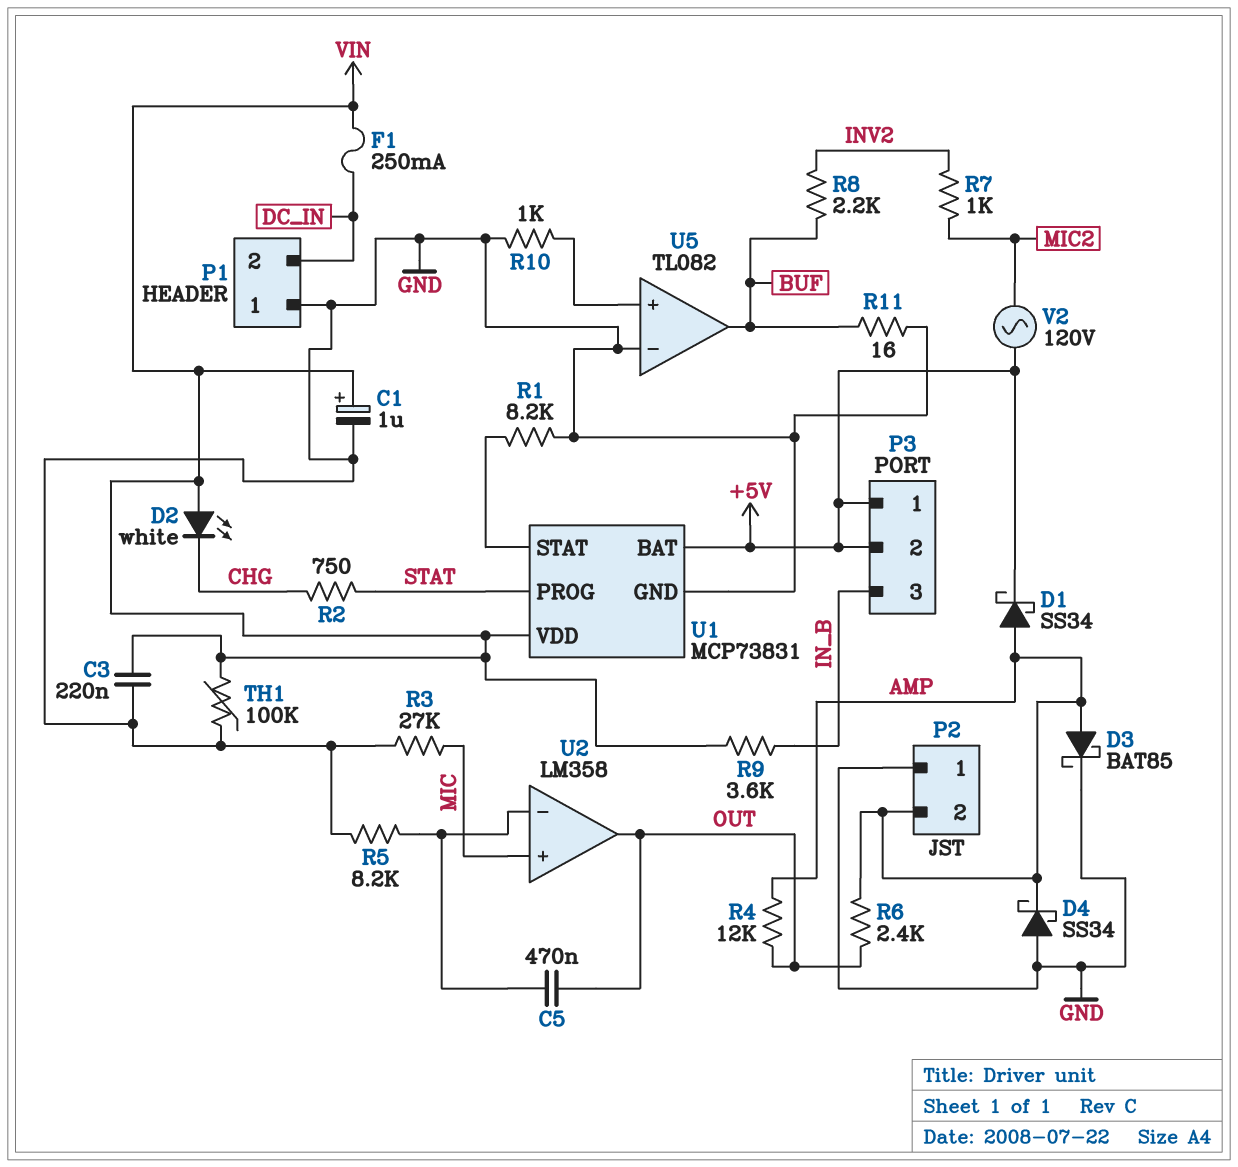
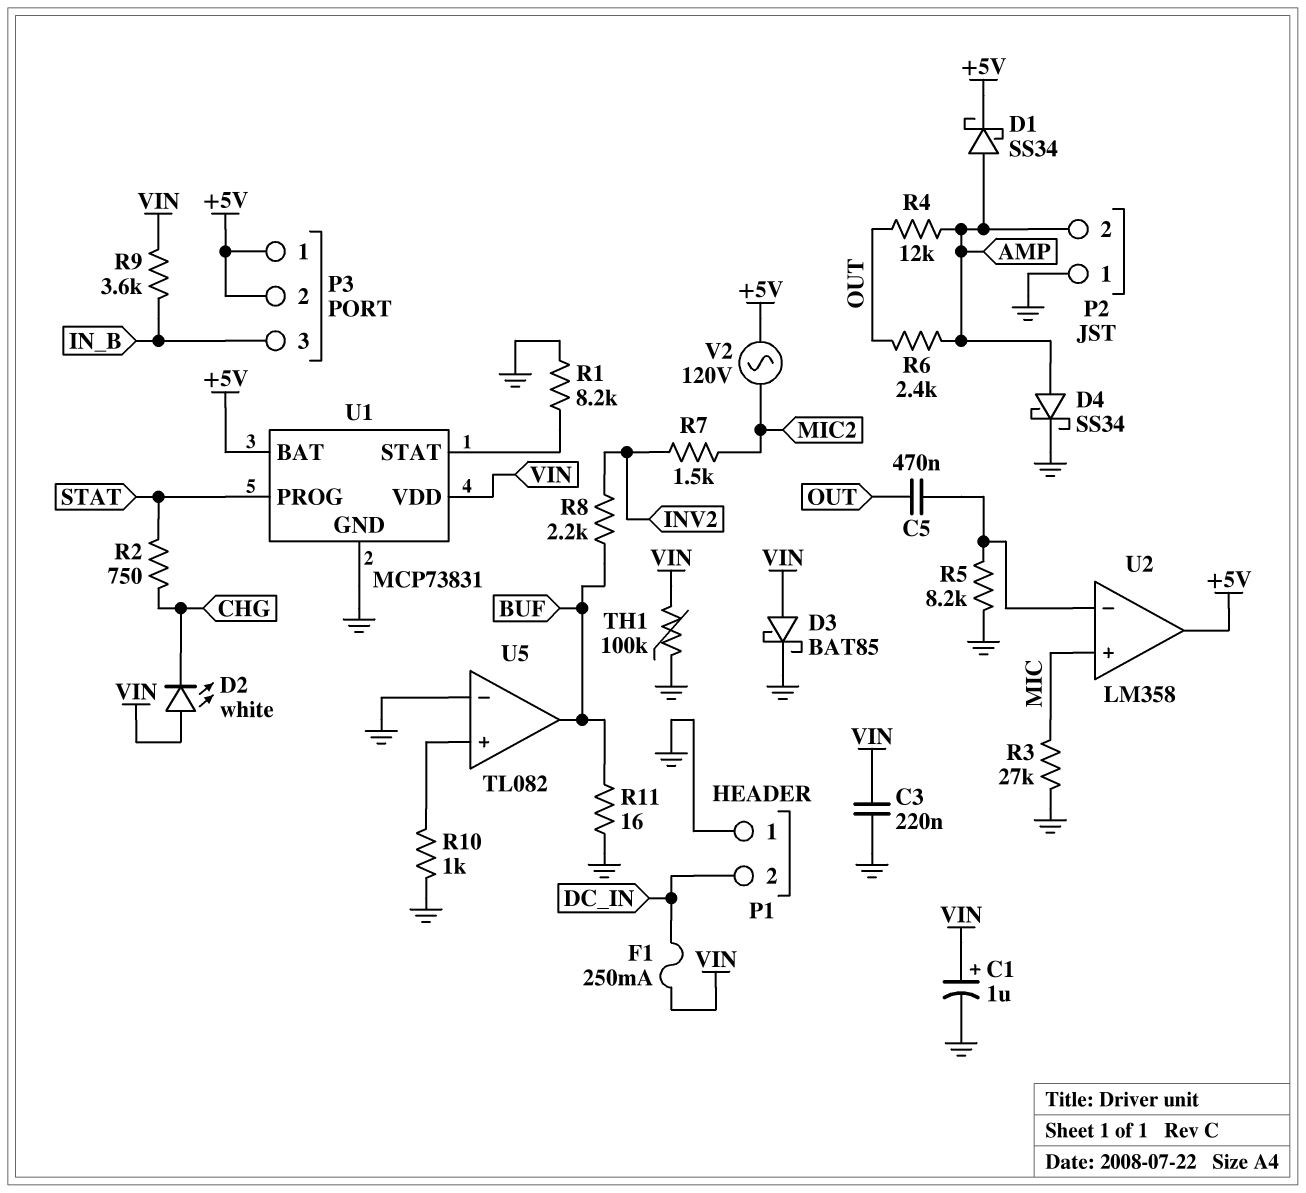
D3: schottky BAT85 (A AMP, K GND) -> schottky BAT85 (A VIN, K GND)
D4: schottky SS34 (A GND, K AMP) -> schottky SS34 (A AMP, K GND)
R7: 1k (INV2, MIC2) -> 1.5k (INV2, MIC2)
U2 pin out: OUT -> +5V

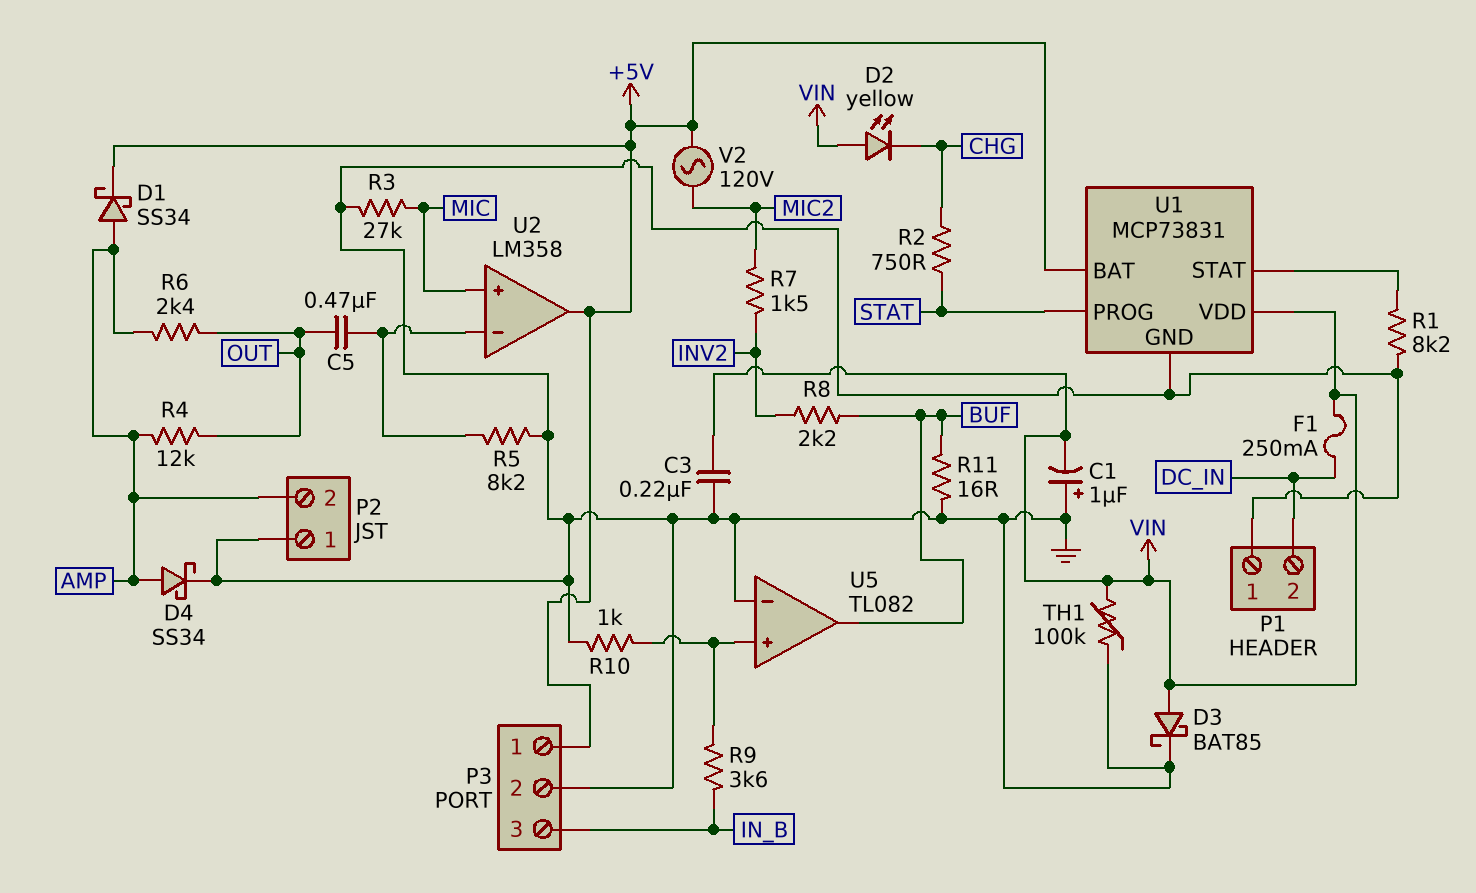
C1: 1uF (plus VIN, minus GND) -> 1uF (plus GND, minus VIN)
D2: LED white (A VIN, K CHG) -> LED yellow (A VIN, K CHG)
P3 pin 2: +5V -> GND
R9: 3.6k (IN_B, VIN) -> 3.6k (IN_B, U5/in+)

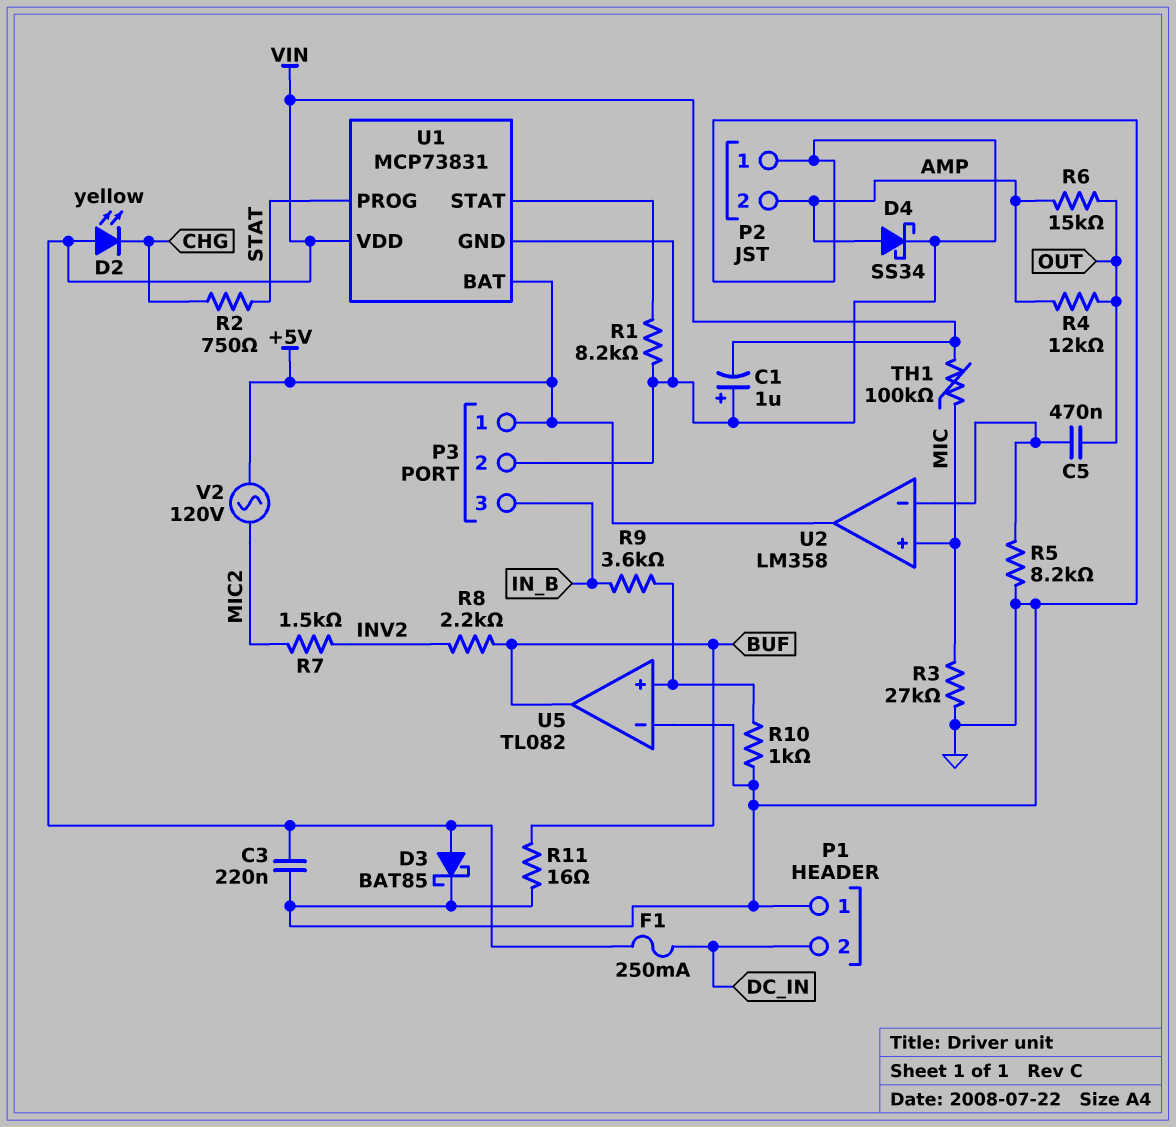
D1: schottky SS34 (A AMP, K +5V) -> none
R6: 2.4k (AMP, OUT) -> 15k (AMP, OUT)
TH1: 100k (GND, VIN) -> 100k (MIC, VIN)

